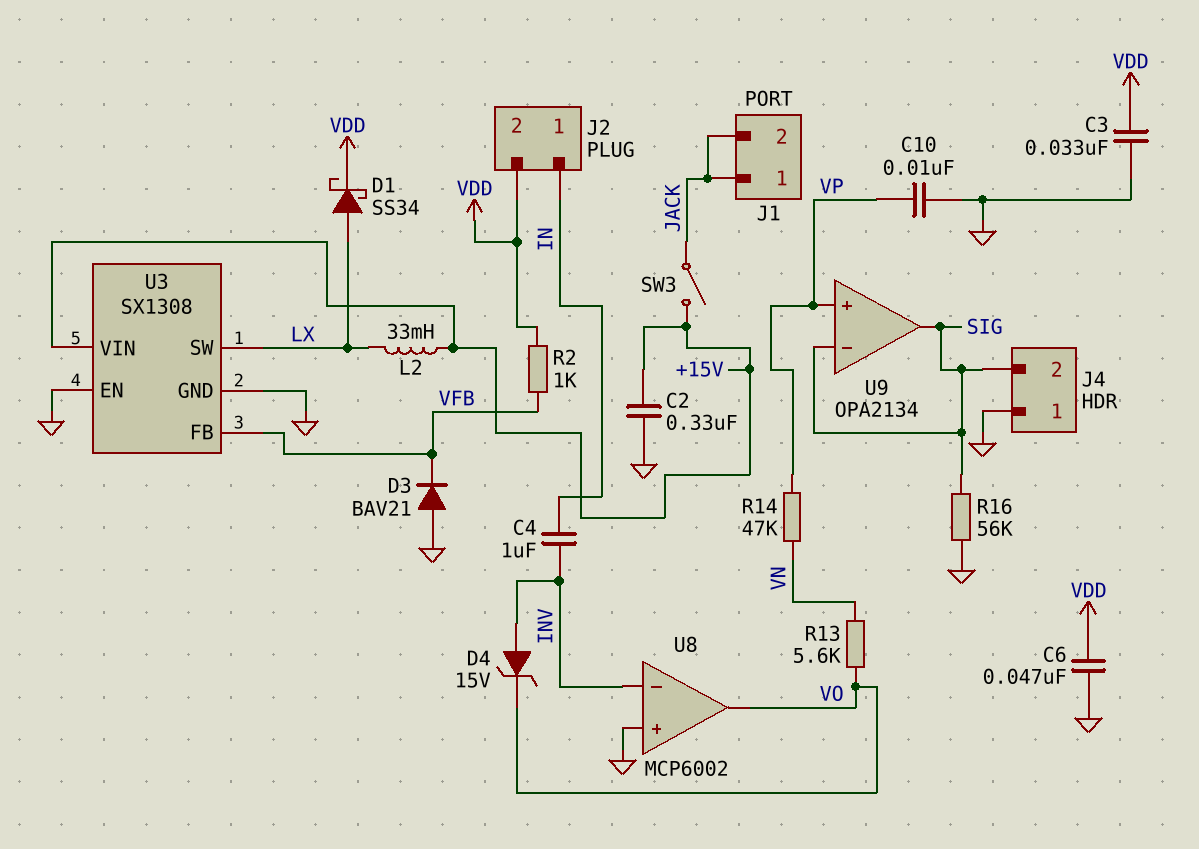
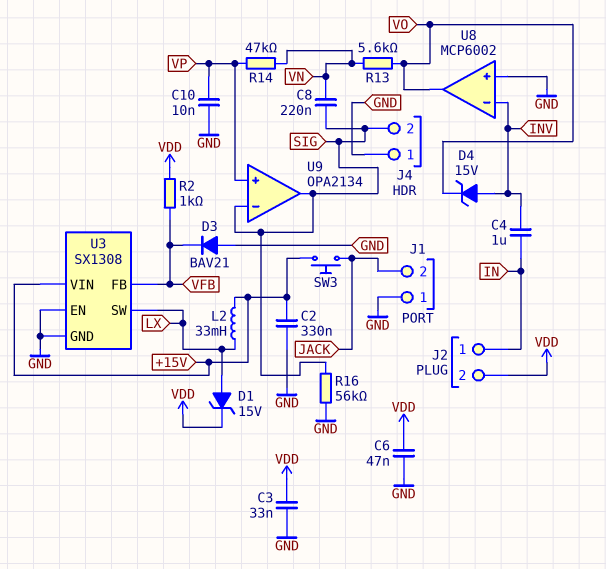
C8: none -> 220nF (SIG, VN)
D1: schottky SS34 (A LX, K VDD) -> zener 15V (A LX, K VDD)
J1 pin 1: JACK -> GND
SW3: switch (+15V, JACK) -> button (+15V, JACK)

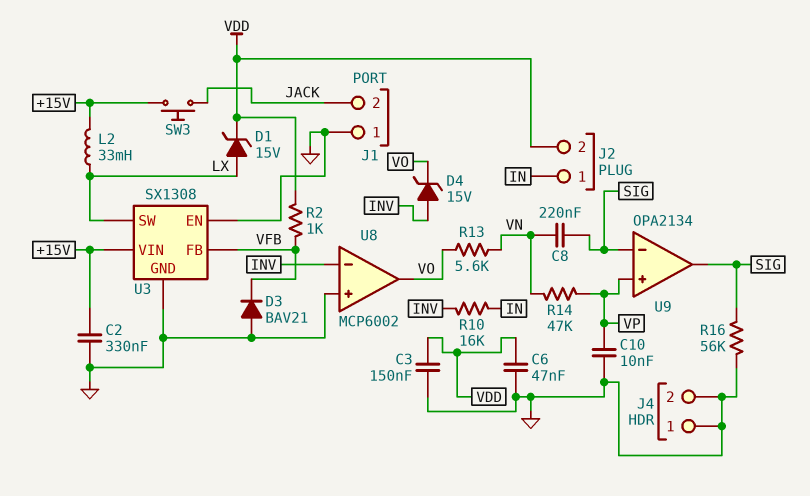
C3: 33nF (GND, VDD) -> 150nF (GND, VDD)
C4: 1uF (IN, INV) -> none
J4 pin 2: SIG -> GND
R10: none -> 16k (IN, INV)

